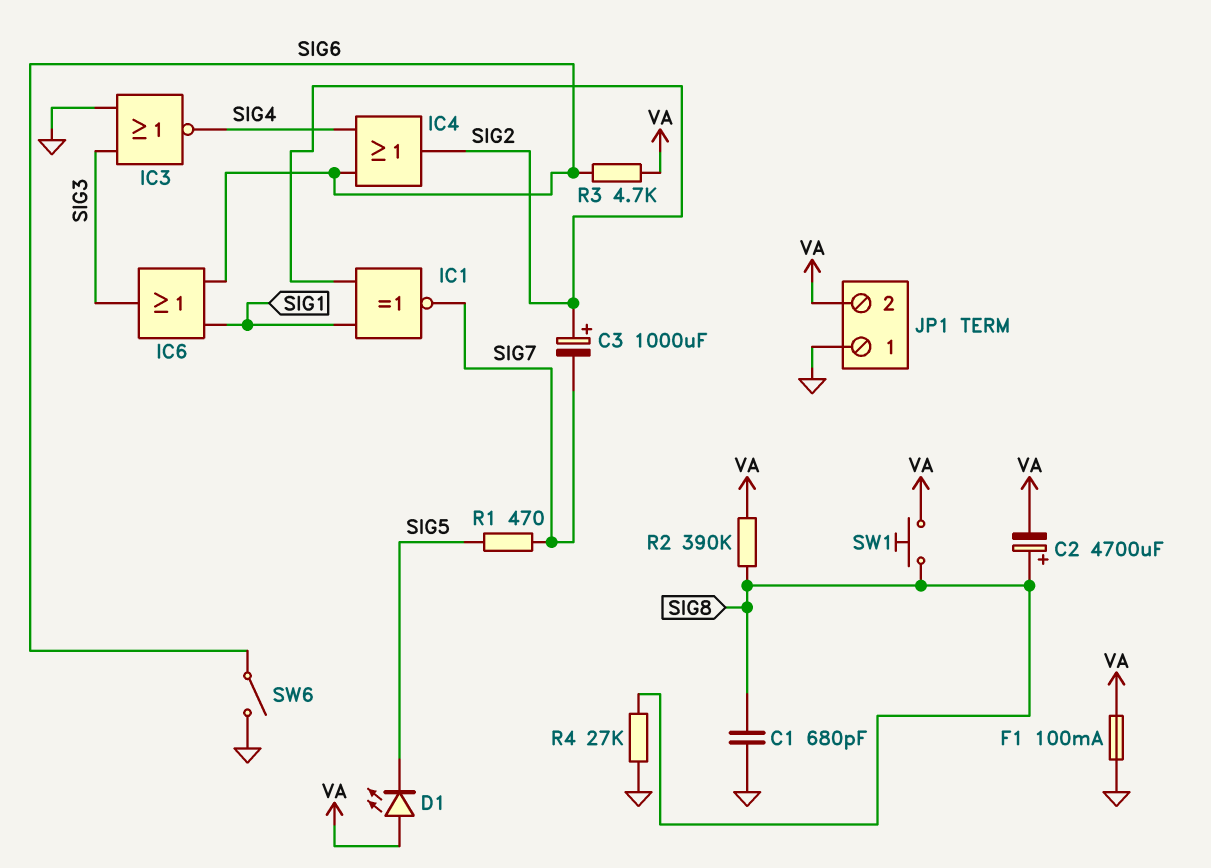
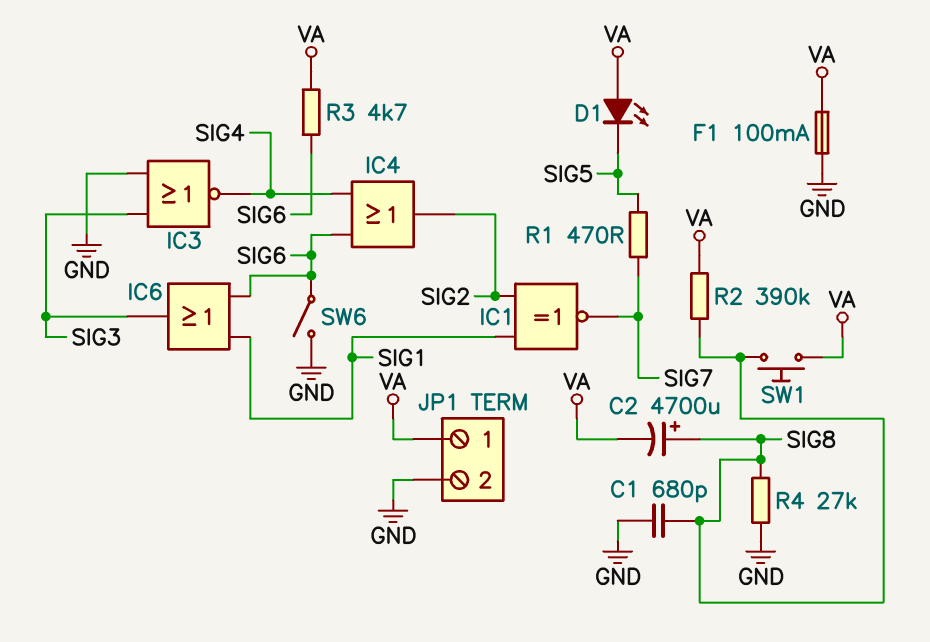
C3: 1000uF (plus SIG2, minus SIG7) -> none
JP1 pin 1: GND -> VA
JP1 pin 2: VA -> GND

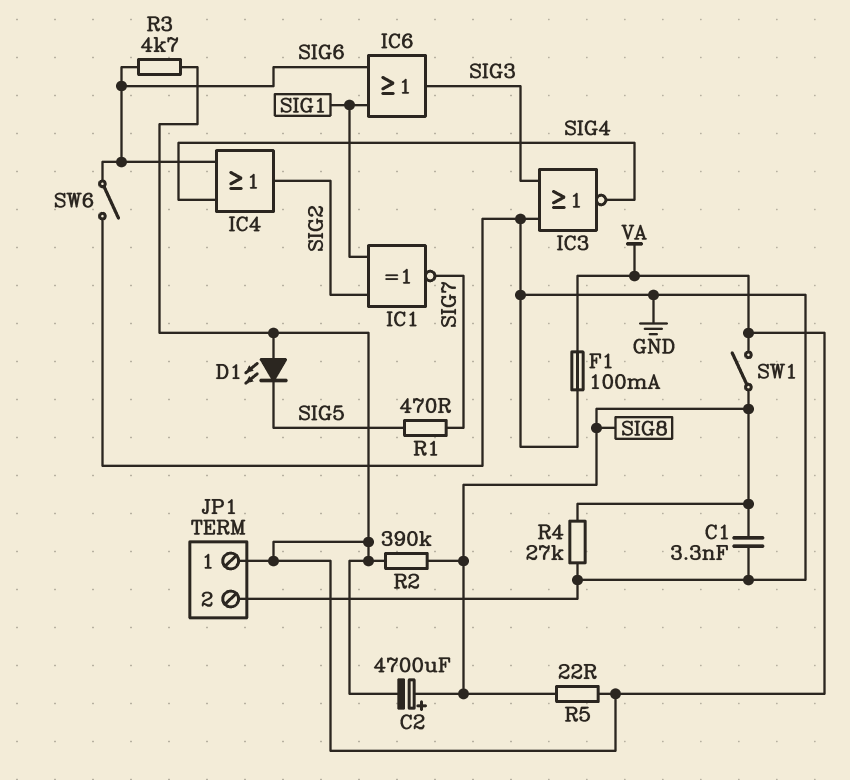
C1: 680pF (GND, SIG8) -> 3.3nF (GND, SIG8)
R5: none -> 22 (SIG8, VA)
SW1: button (SIG8, VA) -> switch (SIG8, VA)

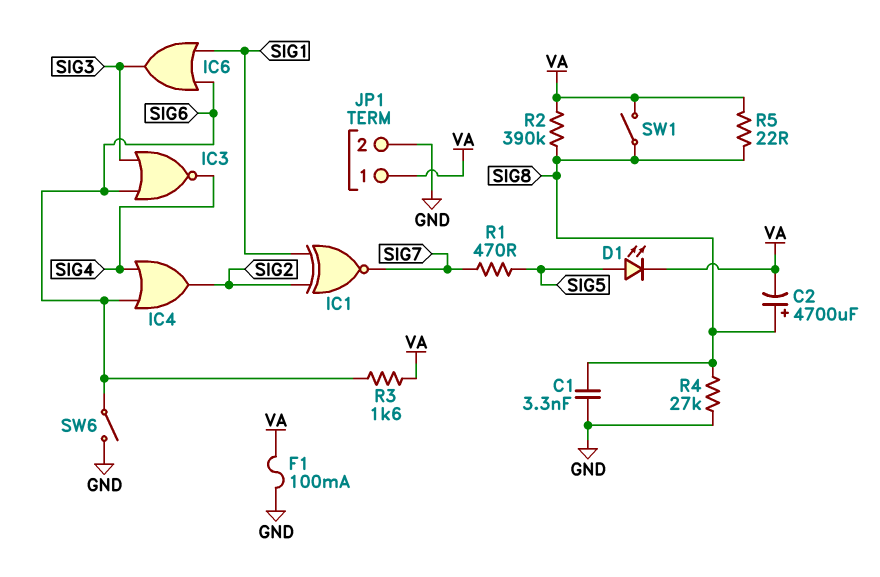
D1: LED (A VA, K SIG5) -> LED (A SIG5, K VA)
IC3: NOR (in GND, in SIG3, out SIG4) -> NOR (in SIG3, in SIG6, out SIG4)
R3: 4.7k (SIG6, VA) -> 1.6k (SIG6, VA)

